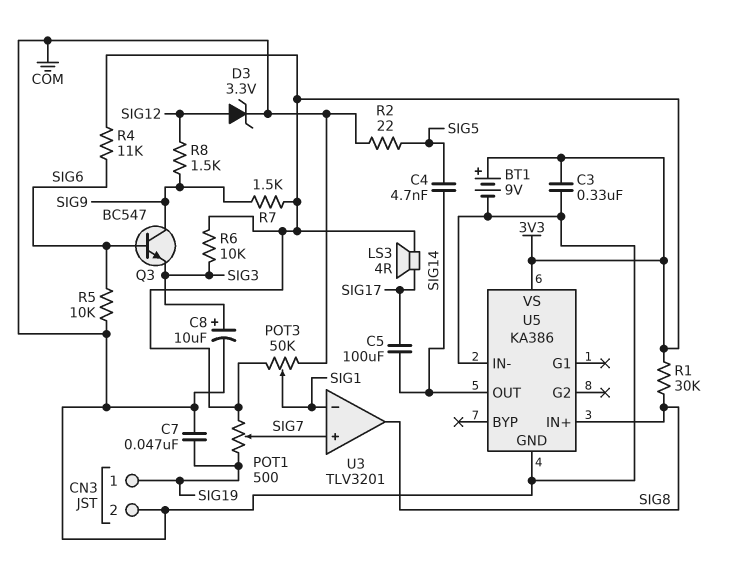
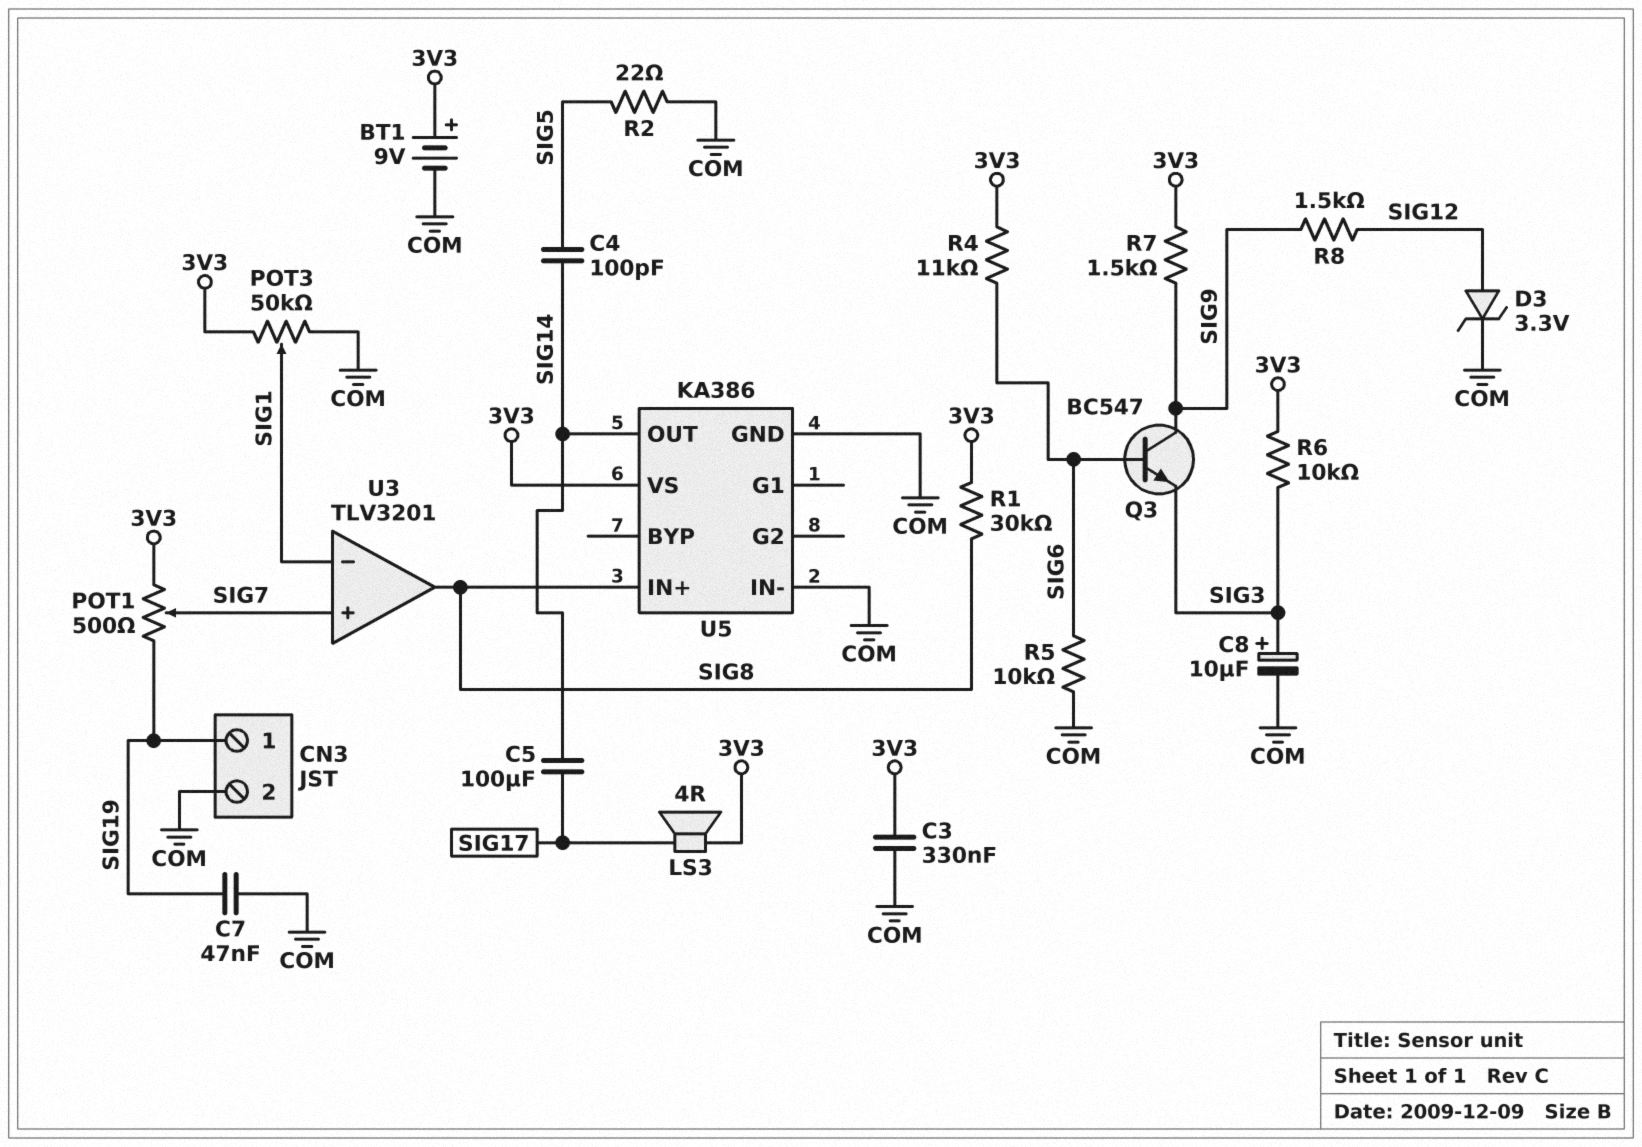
C4: 4.7nF (SIG5, SIG14) -> 100pF (SIG5, SIG14)

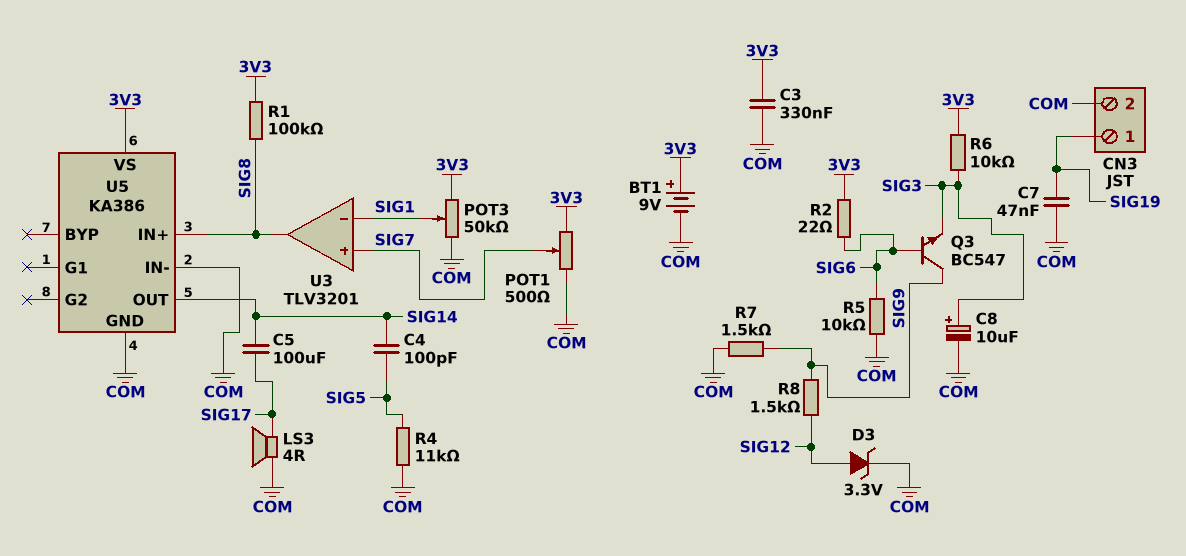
LS3: speaker 4R (3V3, SIG17) -> speaker 4R (COM, SIG17)
POT1: 500 (3V3, SIG19, wiper SIG7) -> 500 (3V3, COM, wiper SIG7)
R1: 30k (3V3, SIG8) -> 100k (3V3, SIG8)
R2: 22 (COM, SIG5) -> 22 (3V3, SIG6)
R4: 11k (3V3, SIG6) -> 11k (COM, SIG5)
R7: 1.5k (3V3, SIG9) -> 1.5k (COM, SIG9)

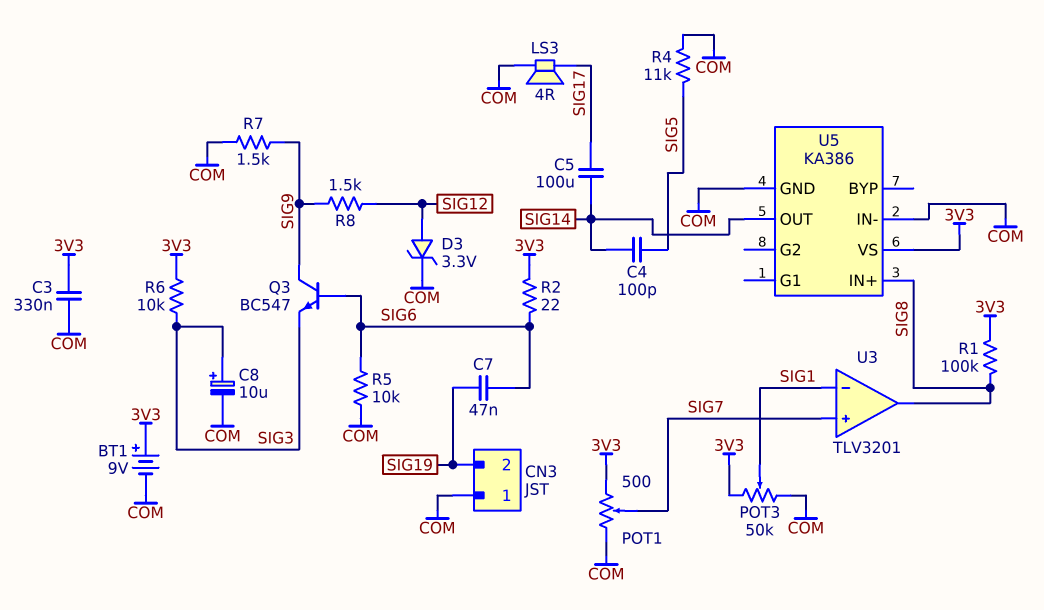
C7: 47nF (COM, SIG19) -> 47nF (SIG6, SIG19)
CN3 pin 1: SIG19 -> COM
CN3 pin 2: COM -> SIG19

